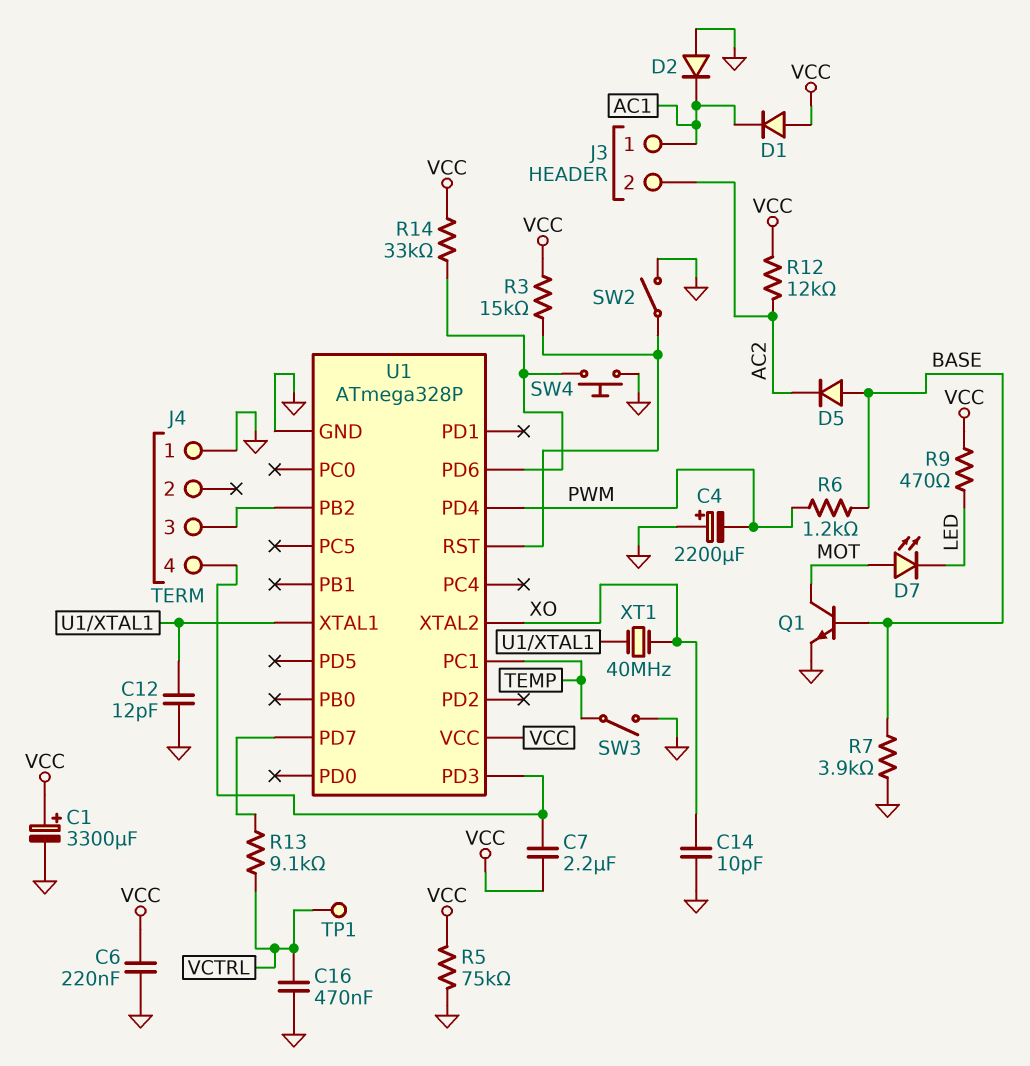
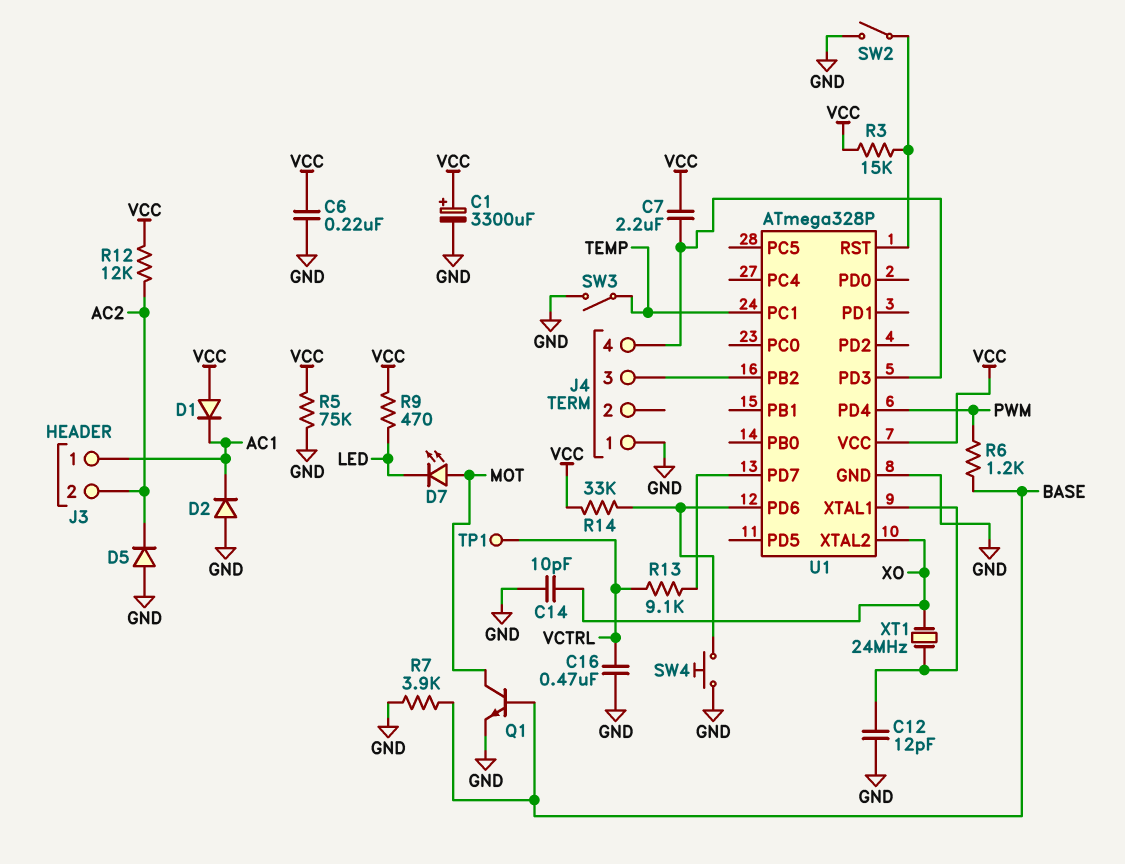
C4: 2200uF (plus GND, minus PWM) -> none
D5: diode (A BASE, K AC2) -> diode (A GND, K AC2)
XT1: 40MHz (U1/XTAL1, XO) -> 24MHz (U1/XTAL1, XO)

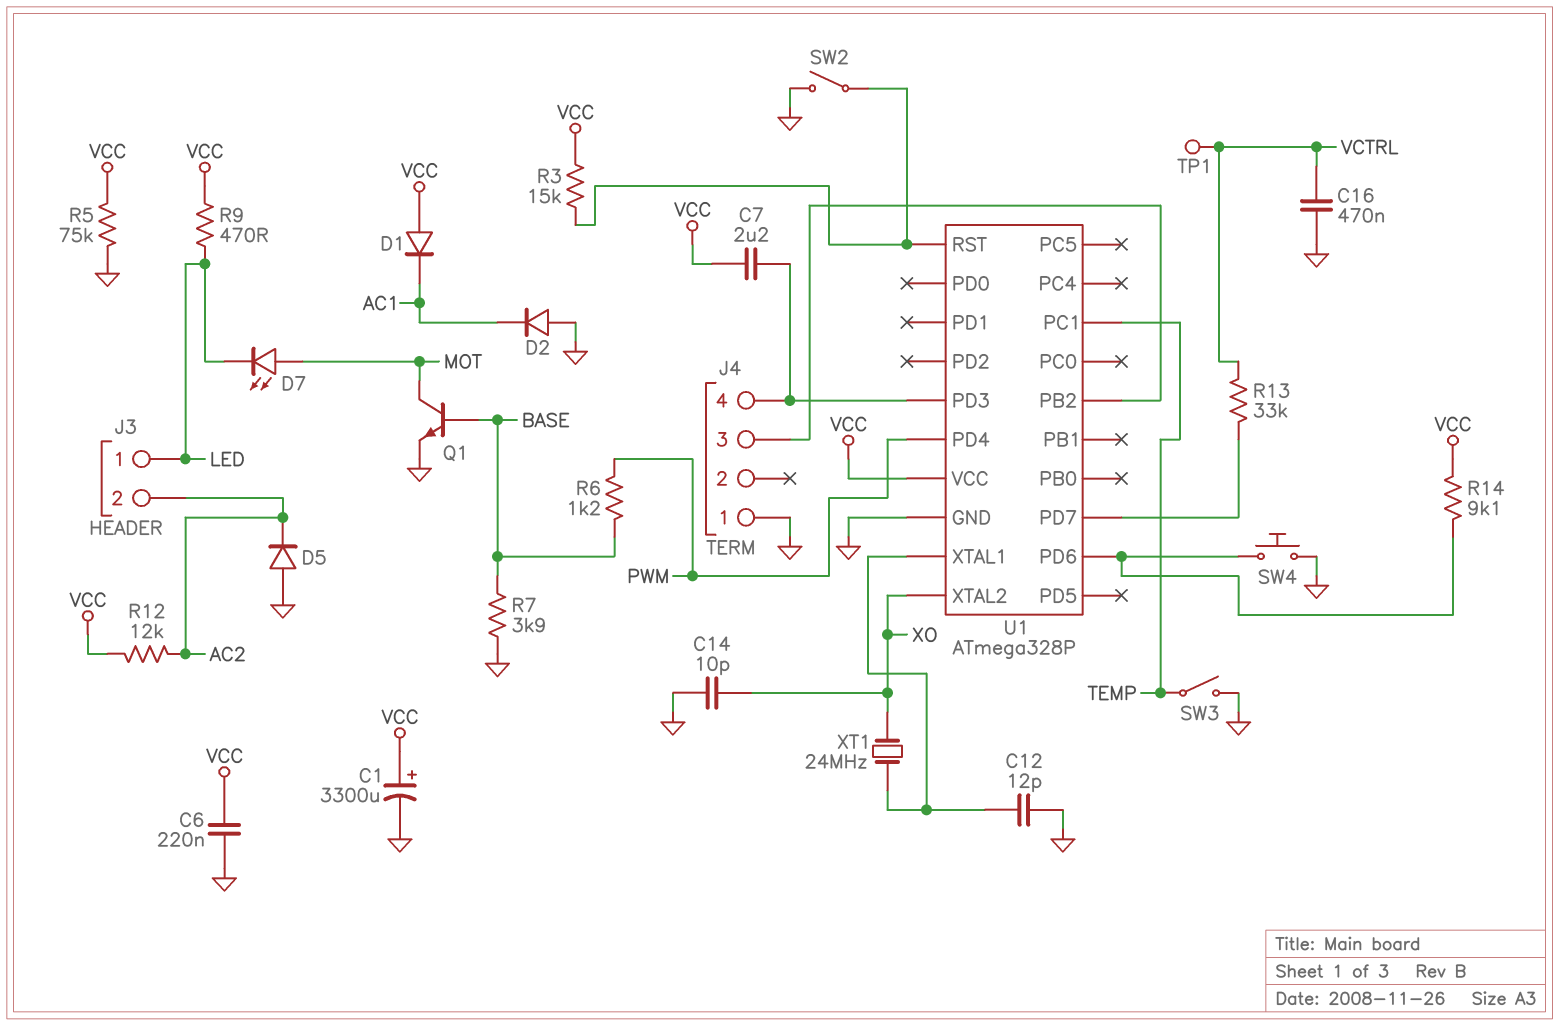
J3 pin 1: AC1 -> LED
R13: 9.1k (U1/PD7, VCTRL) -> 33k (U1/PD7, VCTRL)
R14: 33k (U1/PD6, VCC) -> 9.1k (U1/PD6, VCC)

